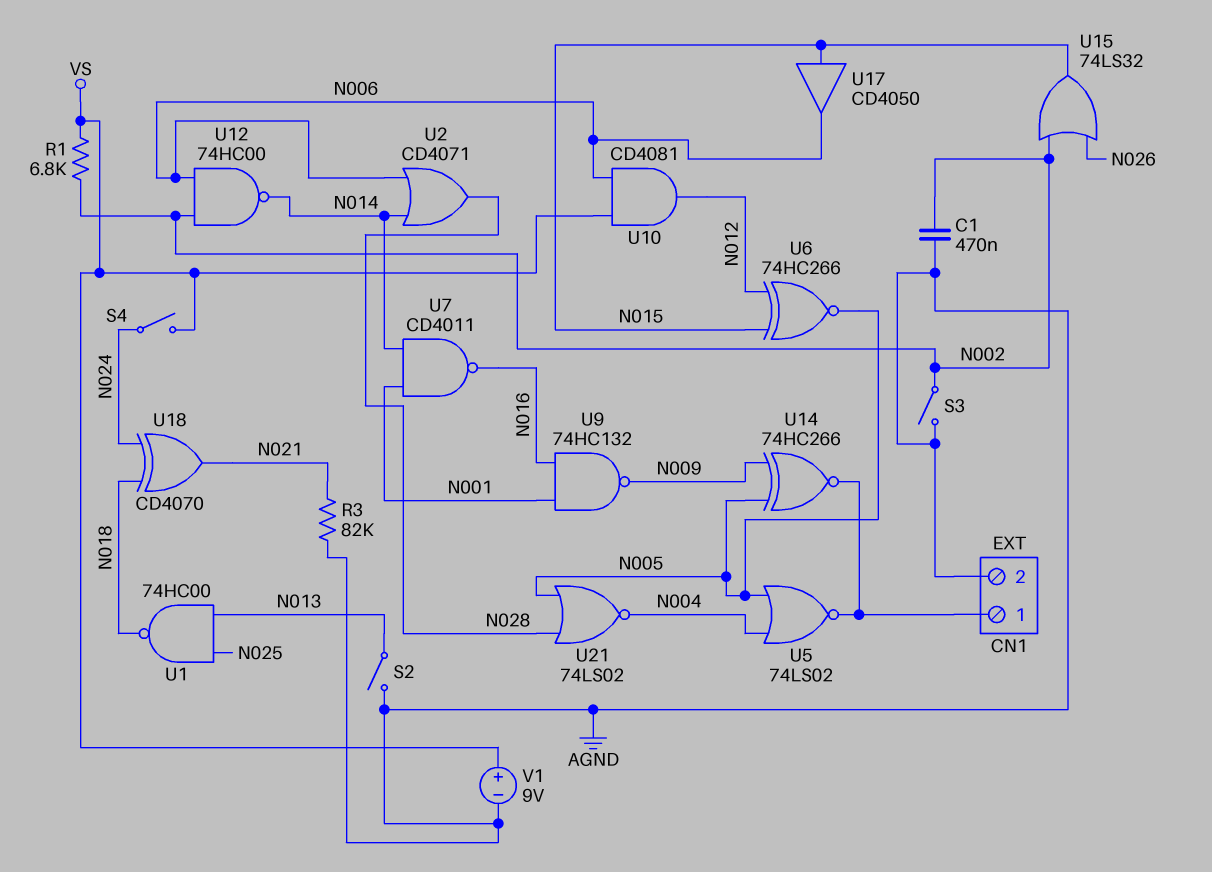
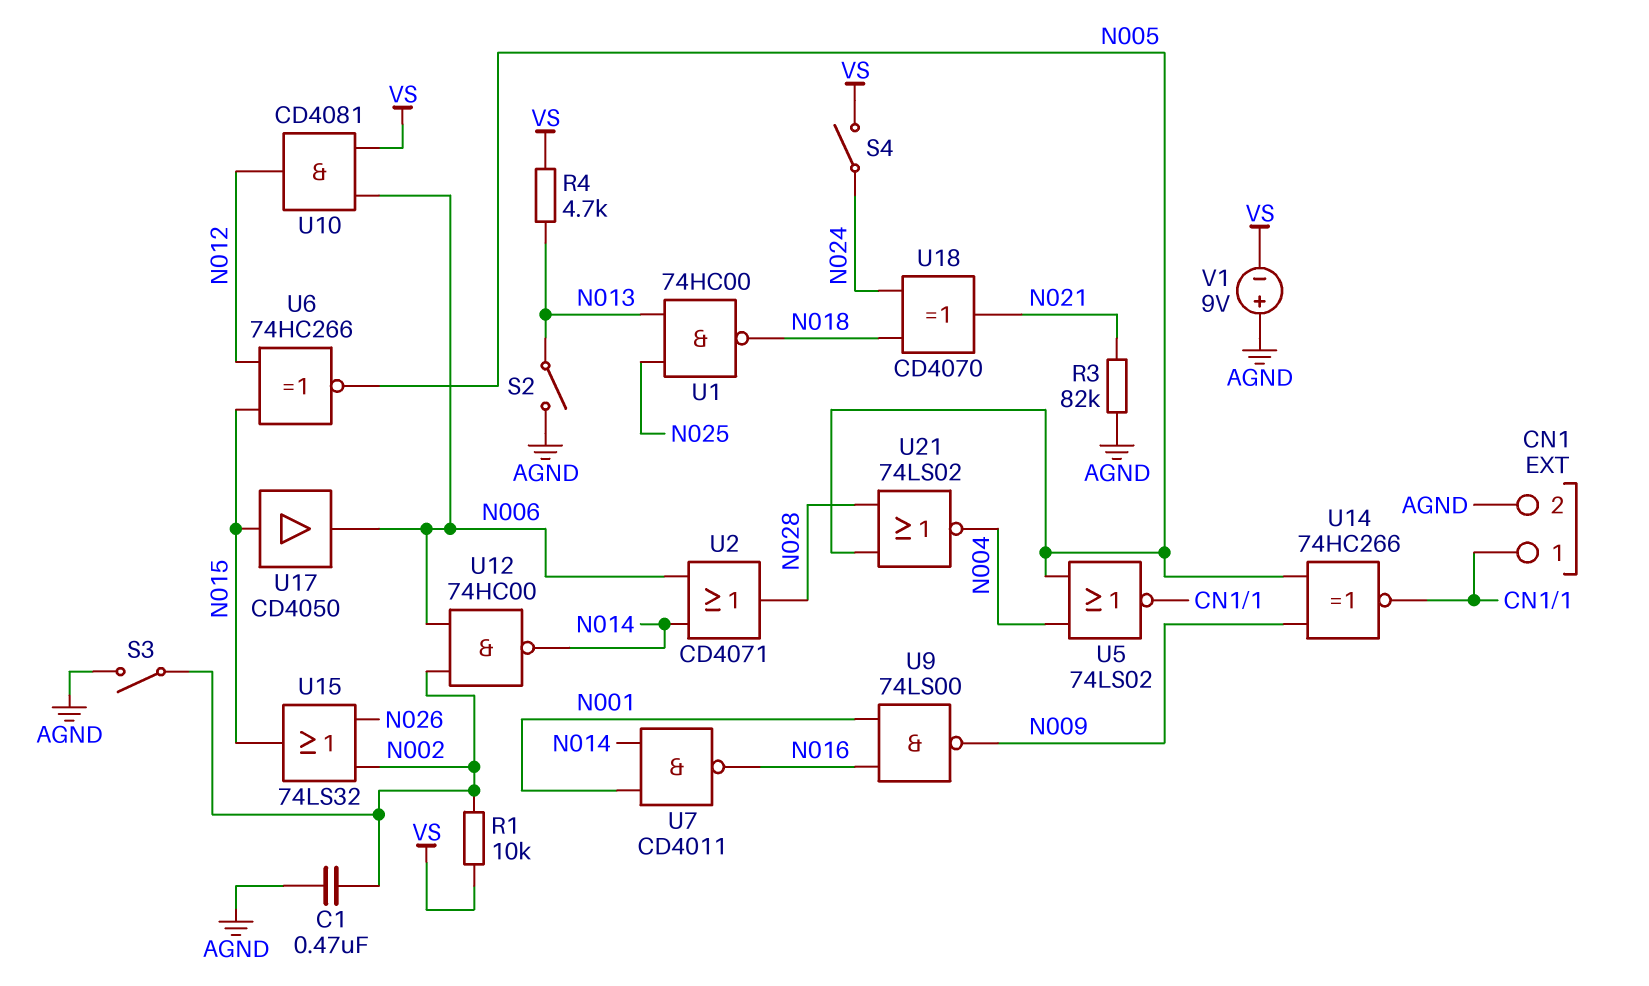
R1: 6.8k (N002, VS) -> 10k (N002, VS)
R4: none -> 4.7k (N013, VS)
U9: NAND 74HC132 (in N001, in N016, out N009) -> NAND 74LS00 (in N001, in N016, out N009)
V1: 9V (plus VS, minus AGND) -> 9V (plus AGND, minus VS)

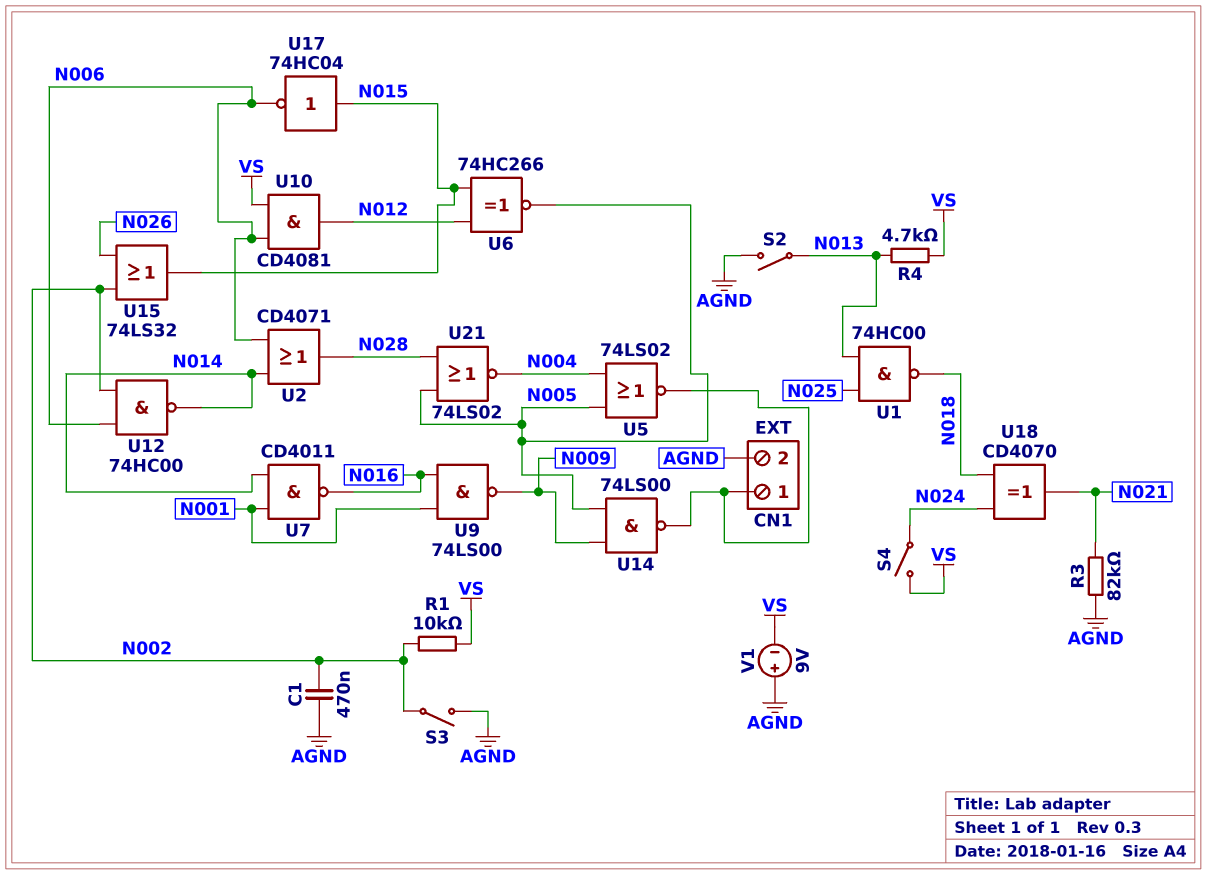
U14: XNOR 74HC266 (in N005, in N009, out CN1/1) -> NAND 74LS00 (in N005, in N009, out CN1/1)
U17: buffer CD4050 (in N015, out N006) -> NOT 74HC04 (in N015, out N006)

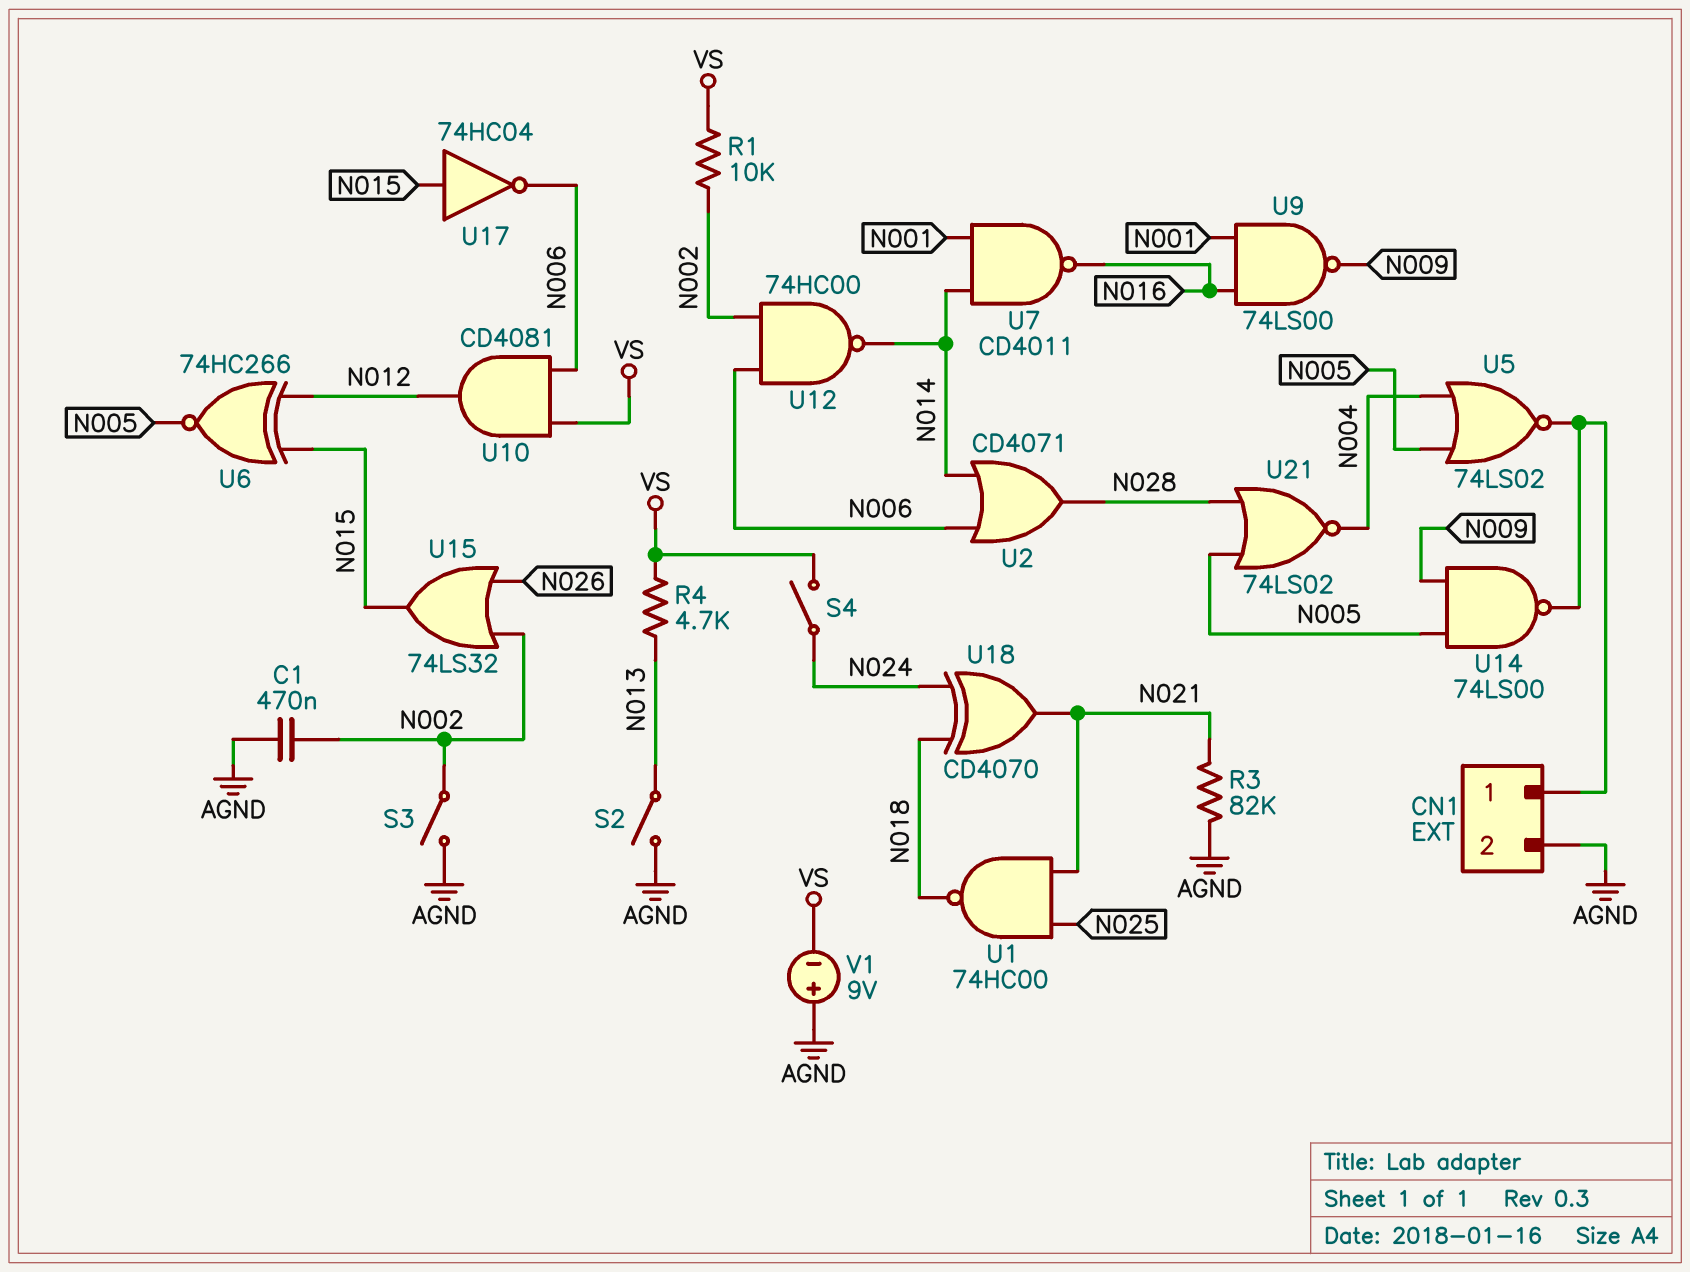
U1: NAND 74HC00 (in N013, in N025, out N018) -> NAND 74HC00 (in N021, in N025, out N018)

